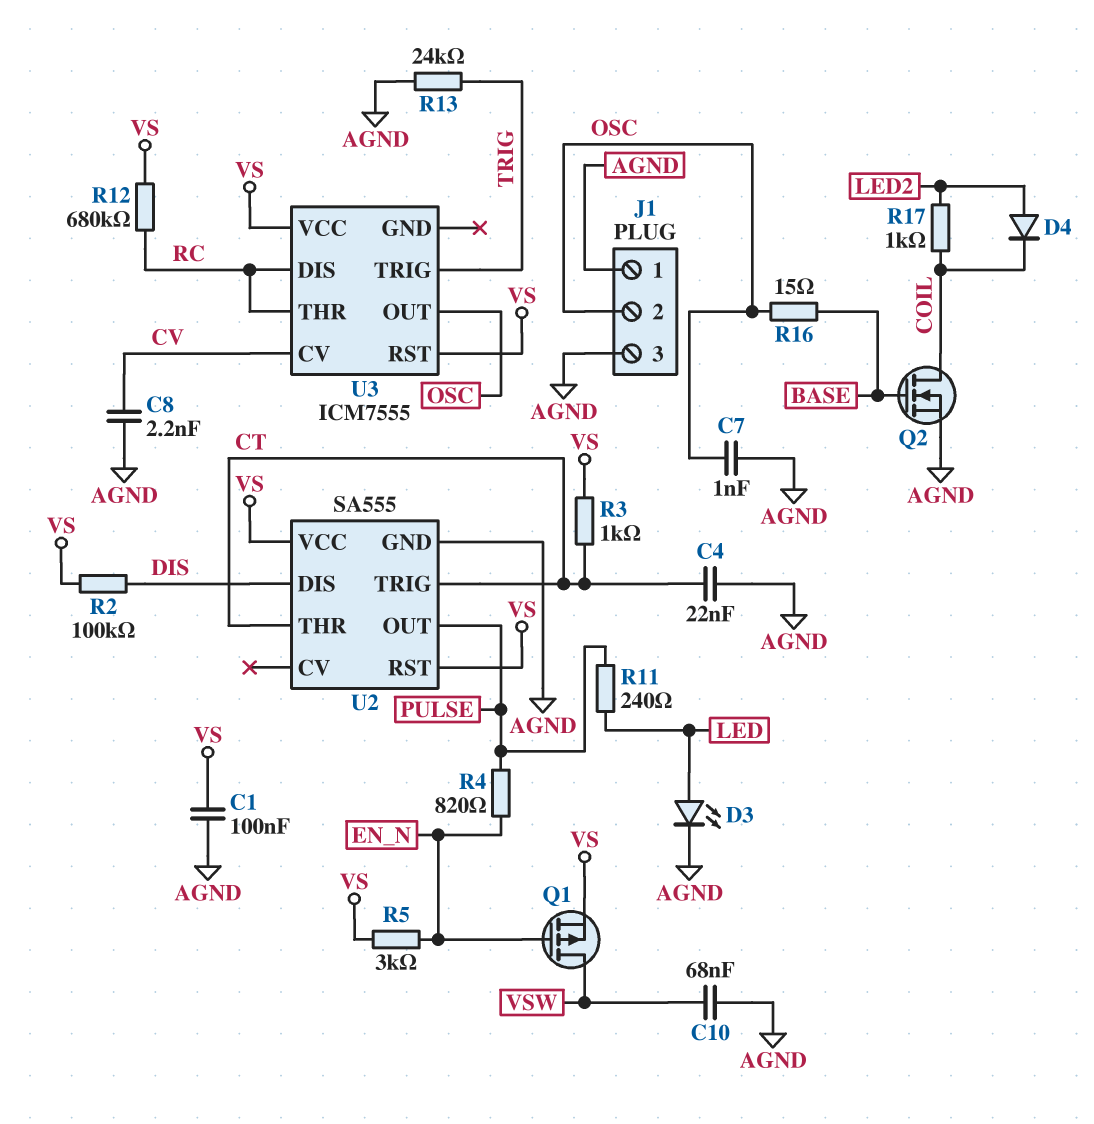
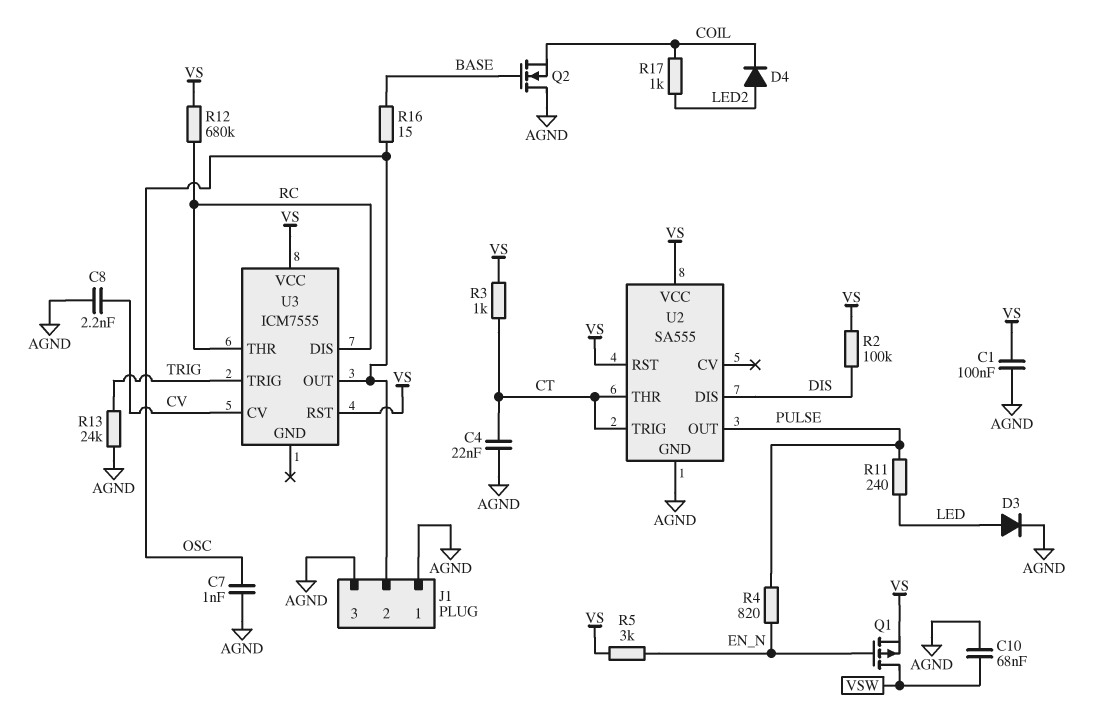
D3: LED (A LED, K AGND) -> diode (A LED, K AGND)
Q2: NMOS (G BASE, D COIL, S AGND) -> NMOS (G BASE, D AGND, S COIL)

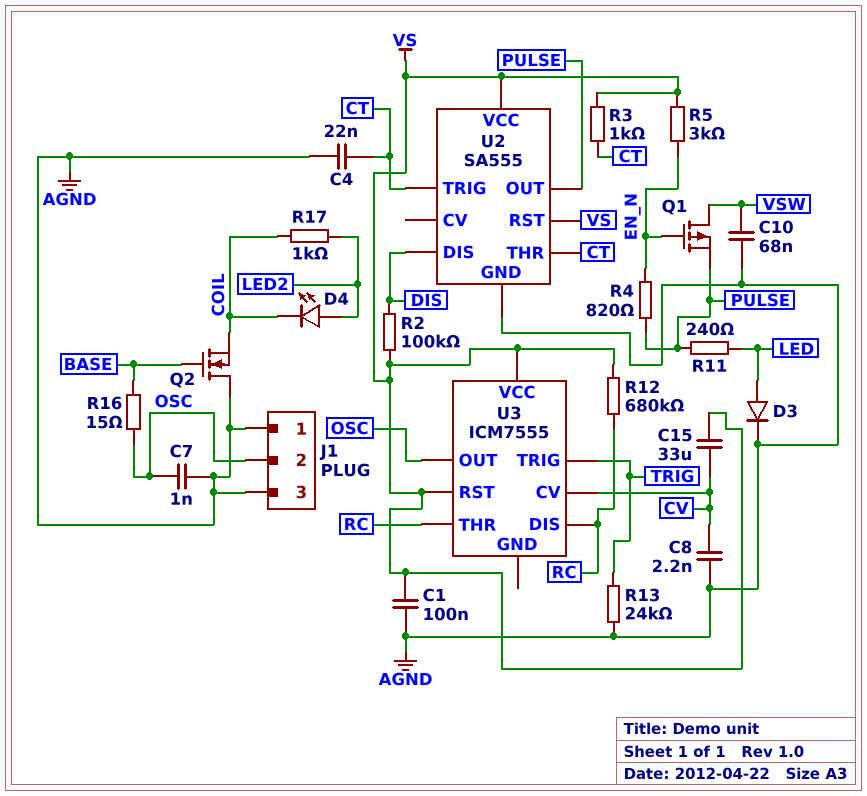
C15: none -> 33uF (CV, VS)
D4: diode (A LED2, K COIL) -> LED (A LED2, K COIL)
Q1: PMOS (G EN_N, D VSW, S VS) -> PMOS (G EN_N, D VSW, S PULSE)

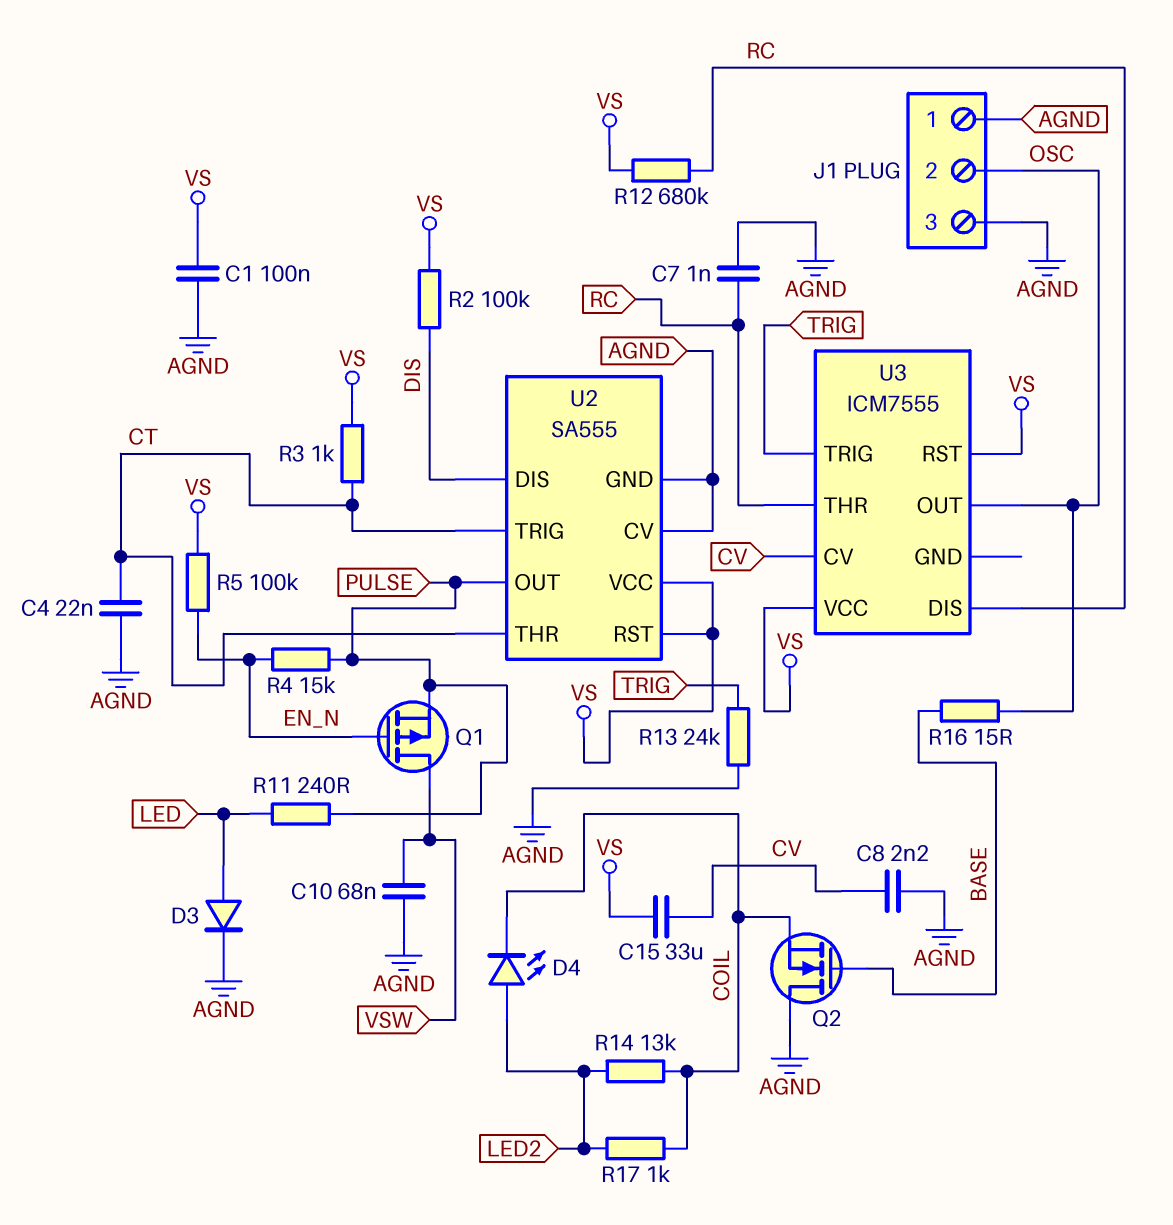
C7: 1nF (AGND, OSC) -> 1nF (AGND, RC)
R4: 820 (EN_N, PULSE) -> 15k (EN_N, PULSE)
R5: 3k (EN_N, VS) -> 100k (EN_N, VS)
R14: none -> 13k (COIL, LED2)
U2 pin CV: none -> AGND

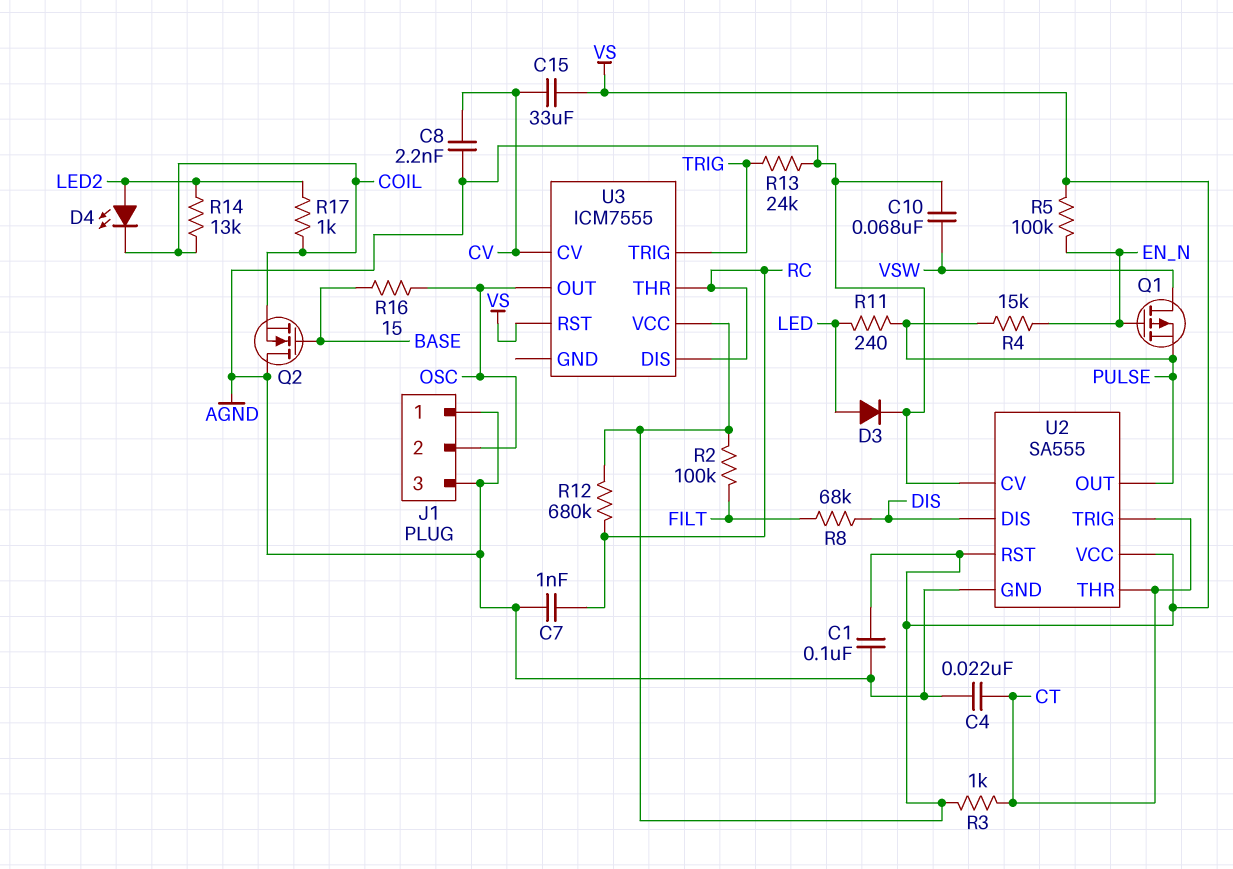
R2: 100k (DIS, VS) -> 100k (FILT, VS)
R8: none -> 68k (DIS, FILT)

